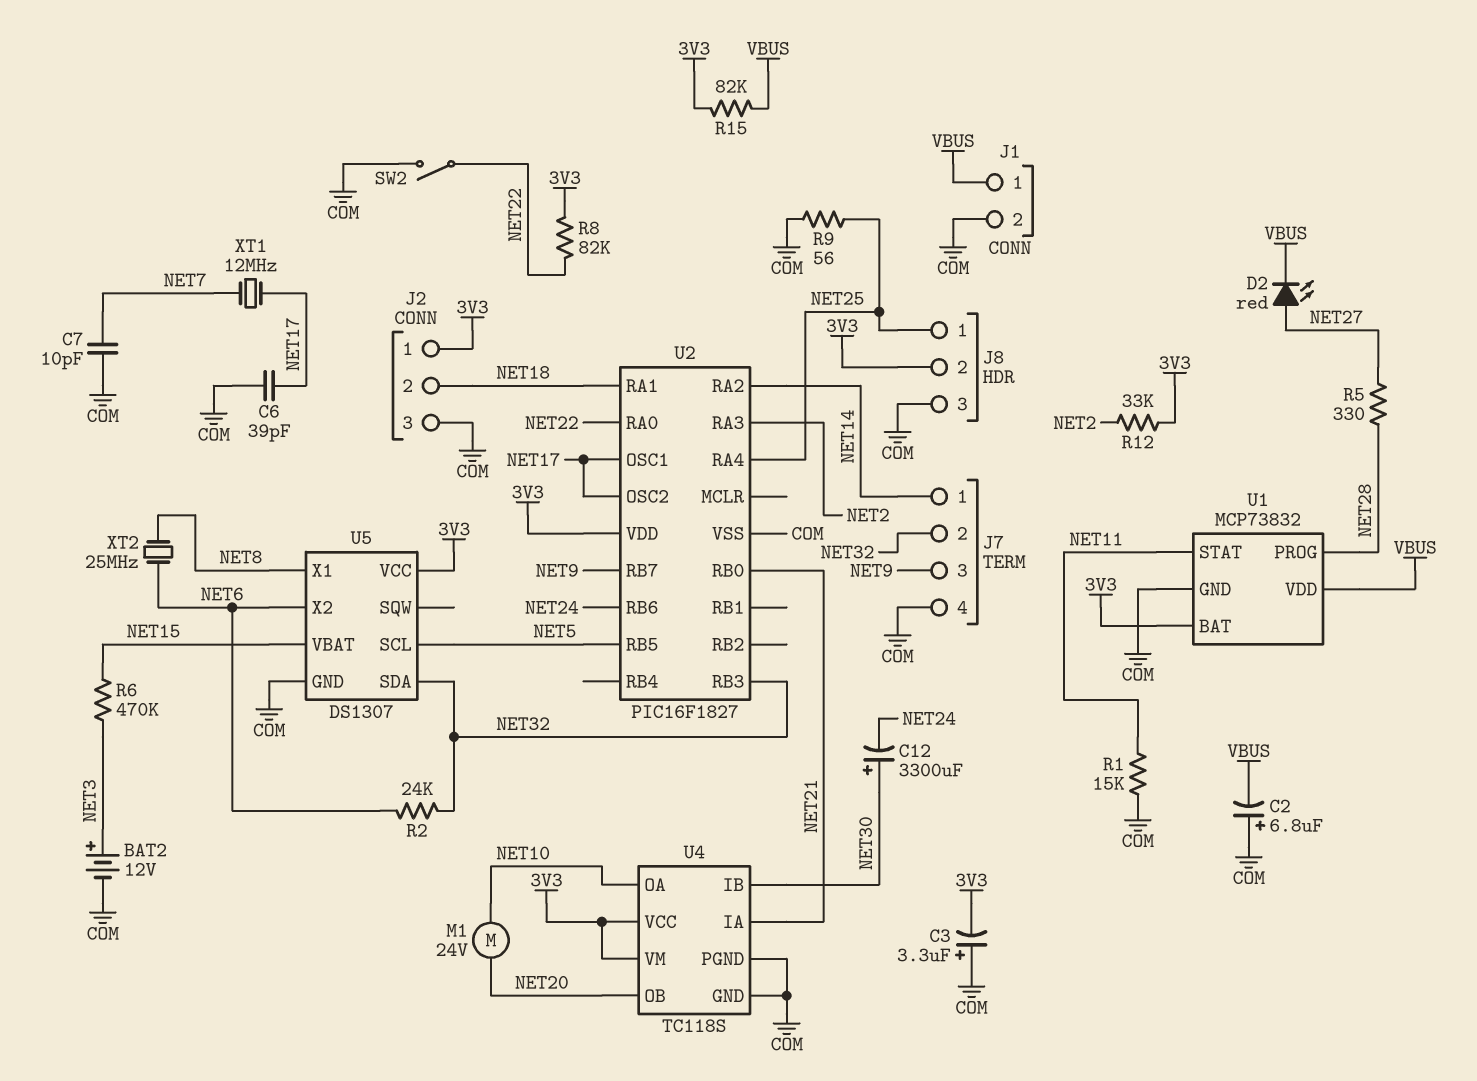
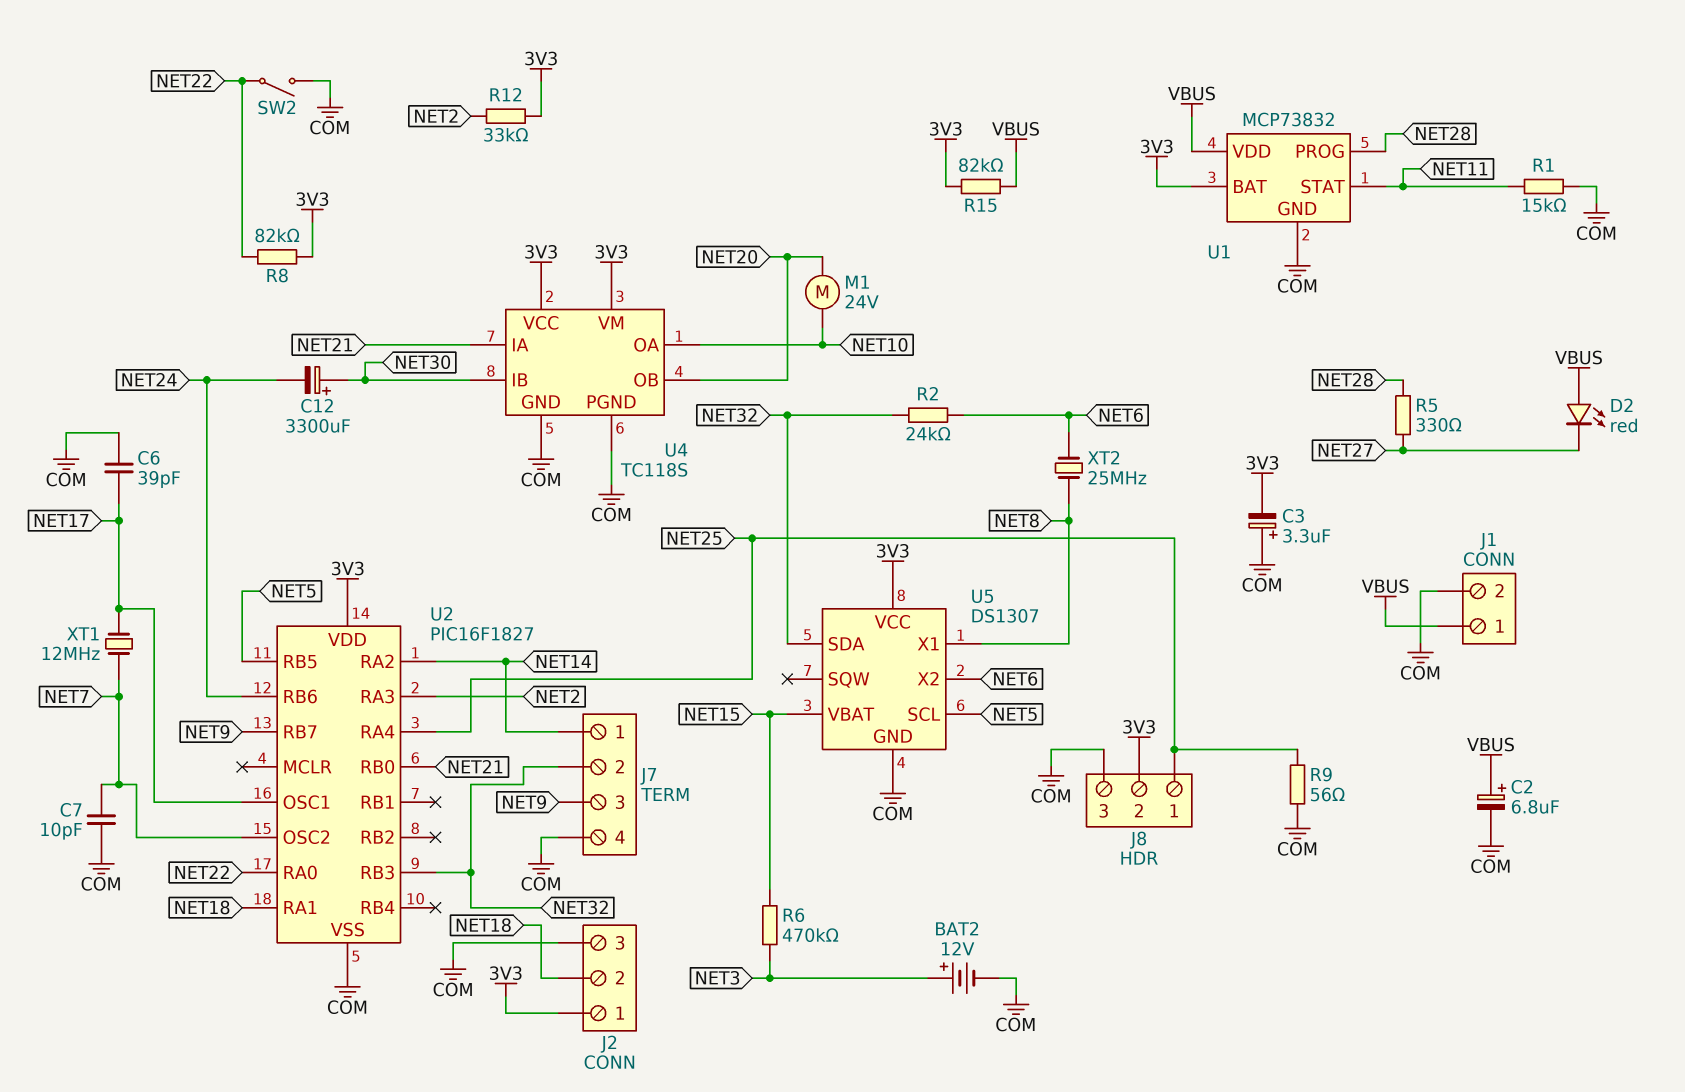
C2: 6.8uF (plus COM, minus VBUS) -> 6.8uF (plus VBUS, minus COM)
D2: LED red (A NET27, K VBUS) -> LED red (A VBUS, K NET27)
U2 pin OSC2: NET17 -> NET7

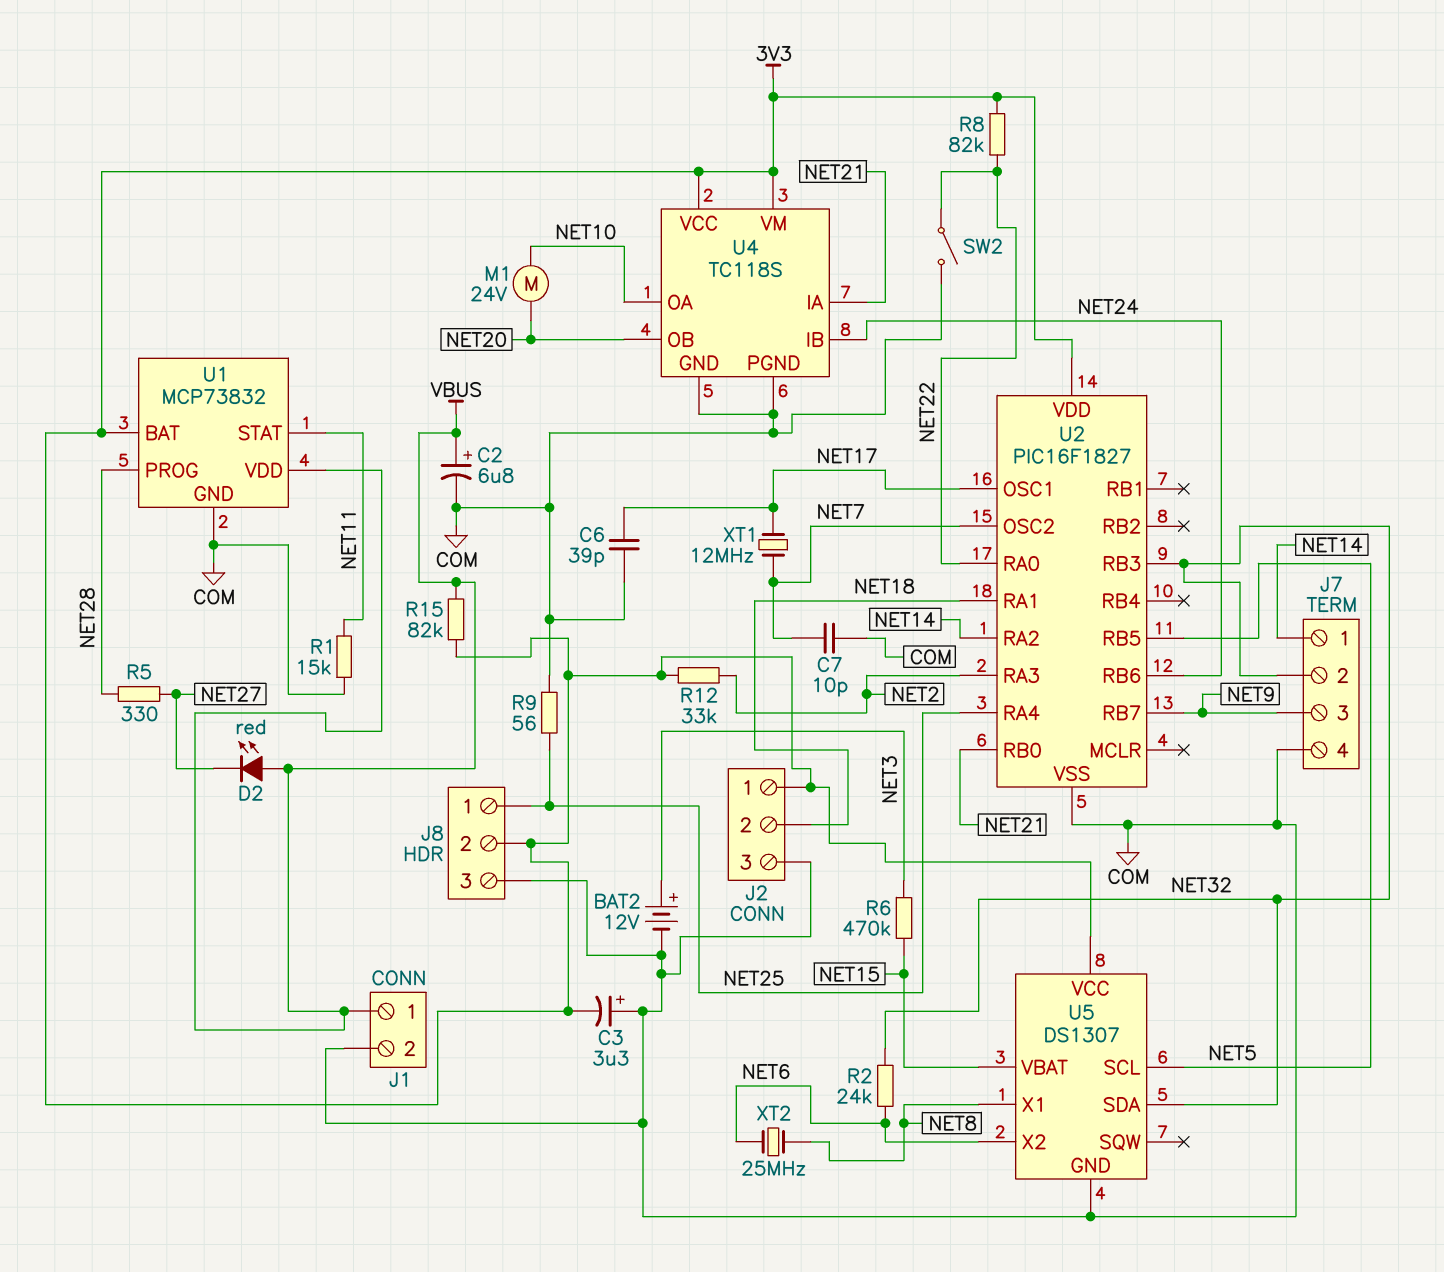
C12: 3300uF (plus NET30, minus NET24) -> none
U4 pin IB: NET30 -> NET24

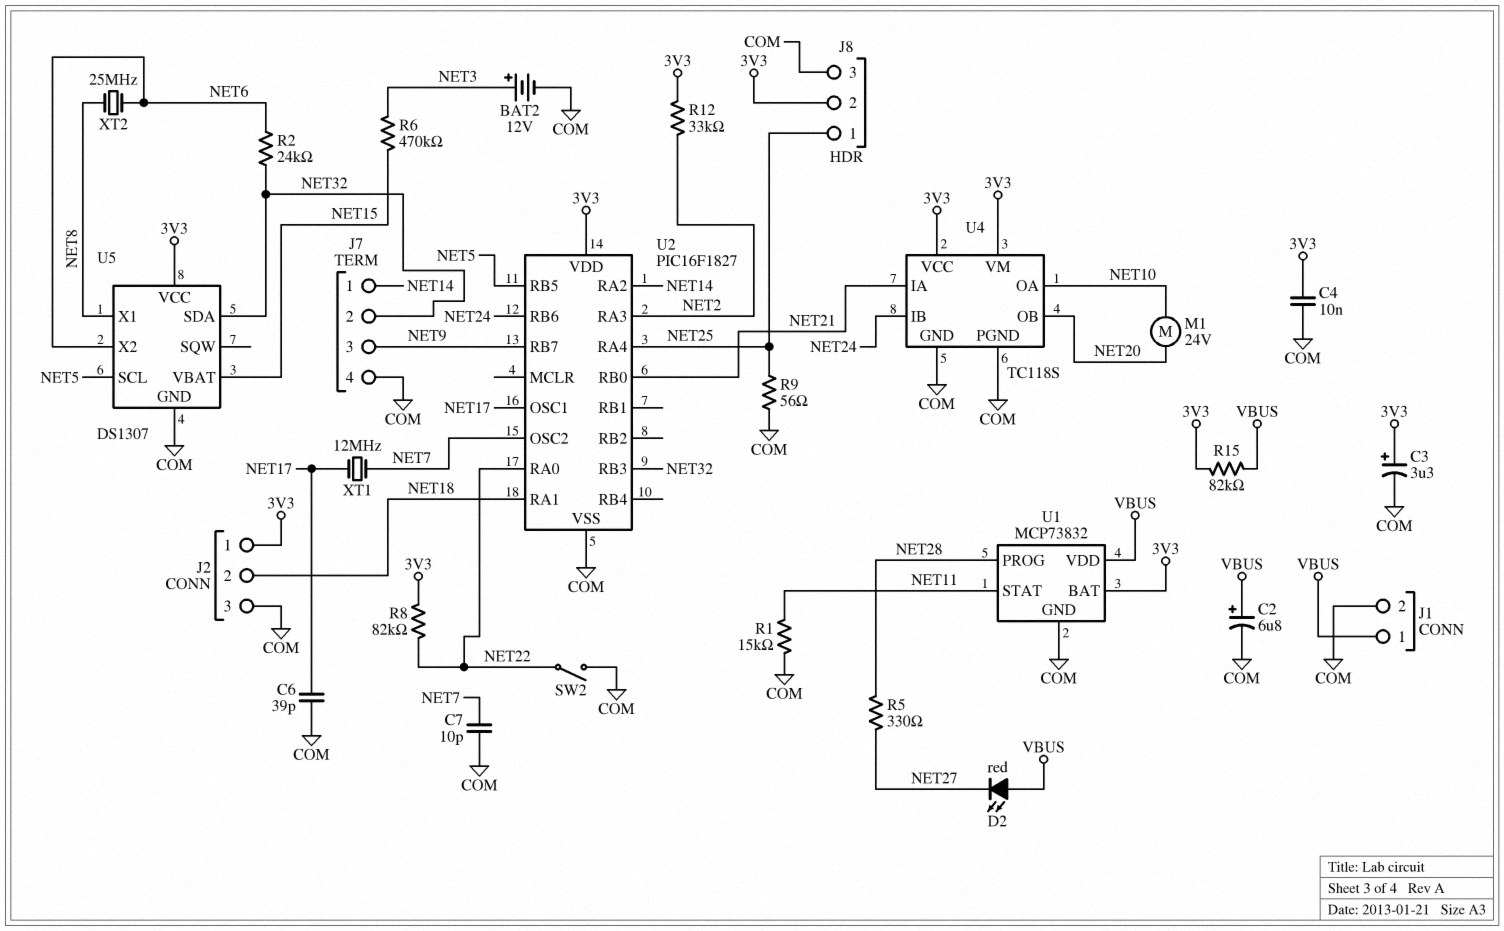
C3: 3.3uF (plus COM, minus 3V3) -> 3.3uF (plus 3V3, minus COM)
C4: none -> 10nF (3V3, COM)

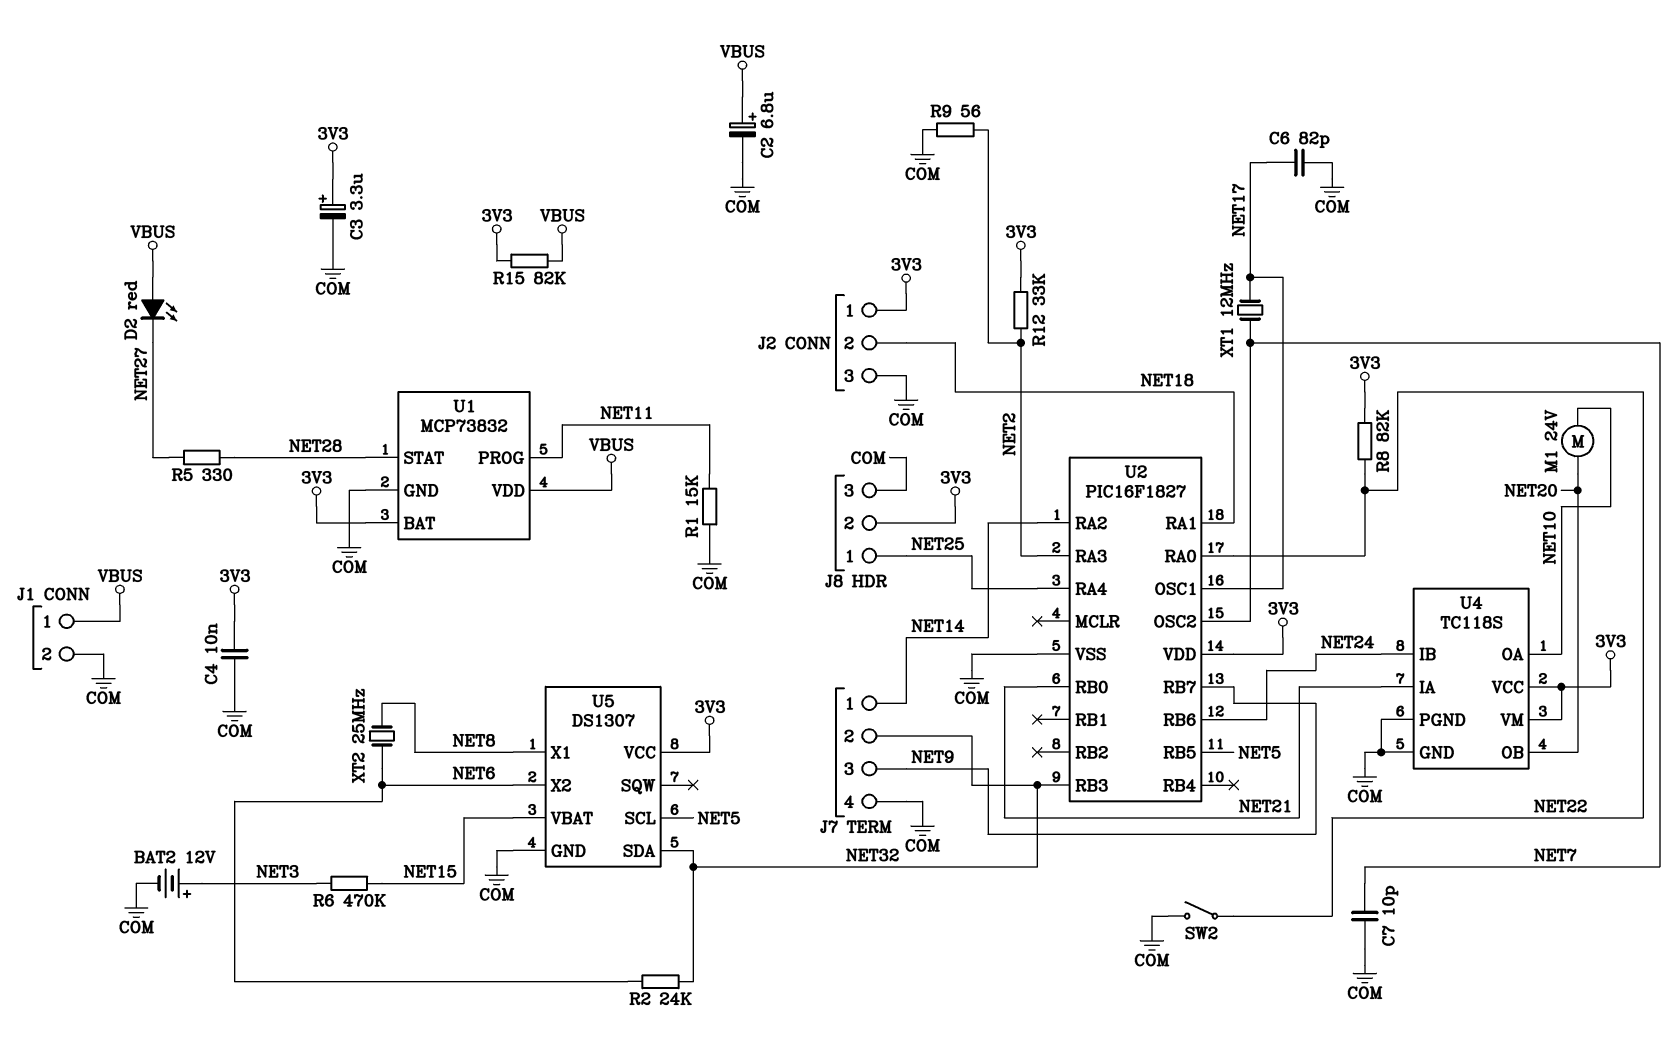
C6: 39pF (COM, NET17) -> 82pF (COM, NET17)
R9: 56 (COM, NET25) -> 56 (COM, NET2)
U1 pin PROG: NET28 -> NET11
U1 pin STAT: NET11 -> NET28

